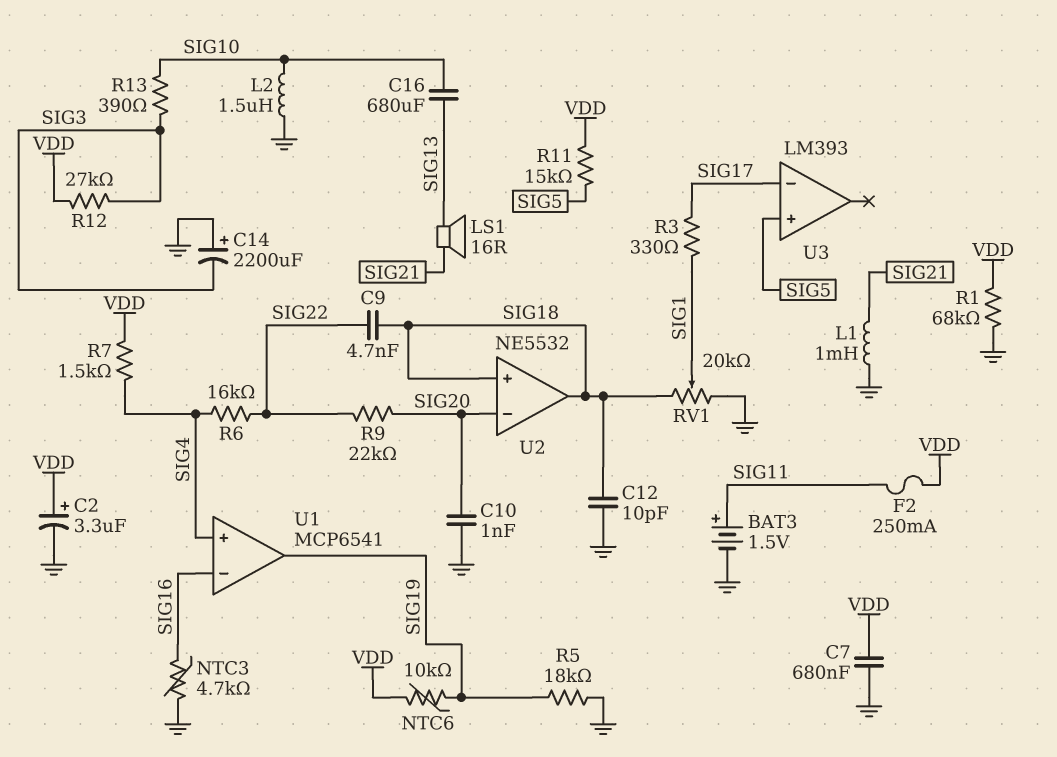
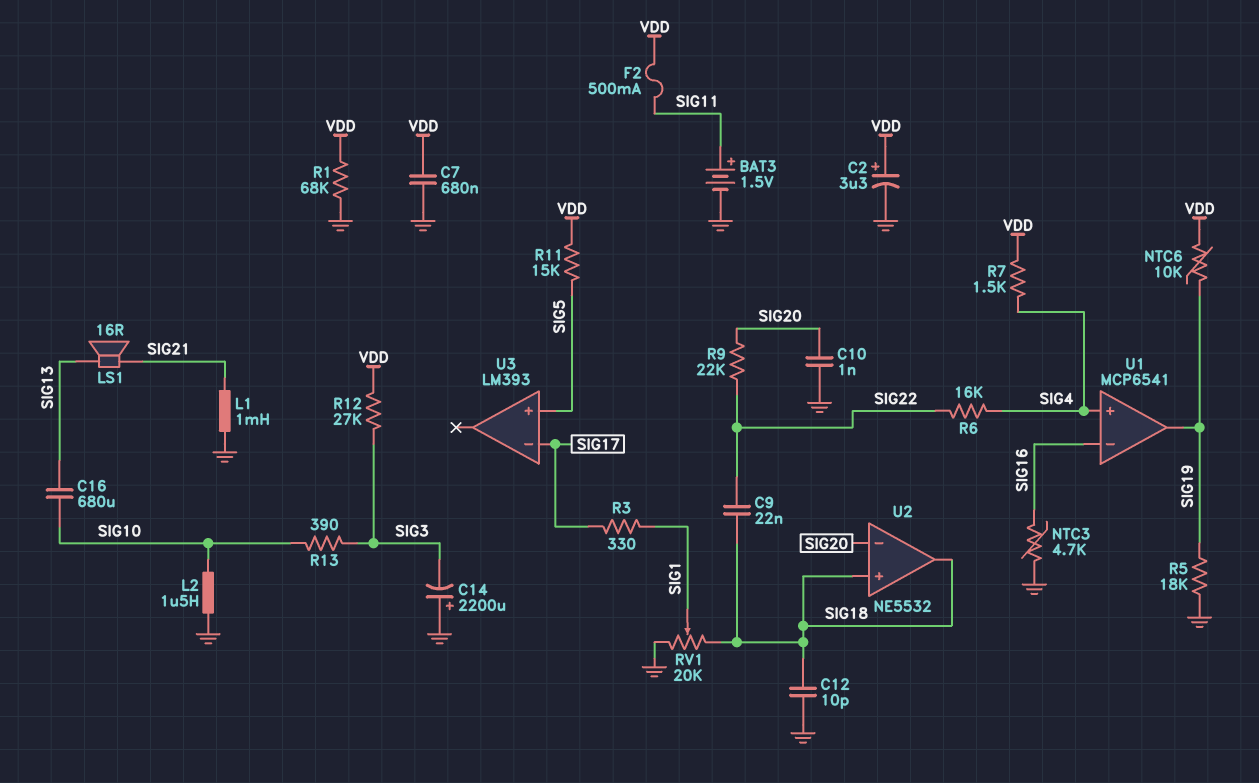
C9: 4.7nF (SIG18, SIG22) -> 22nF (SIG18, SIG22)
F2: 250mA (SIG11, VDD) -> 500mA (SIG11, VDD)

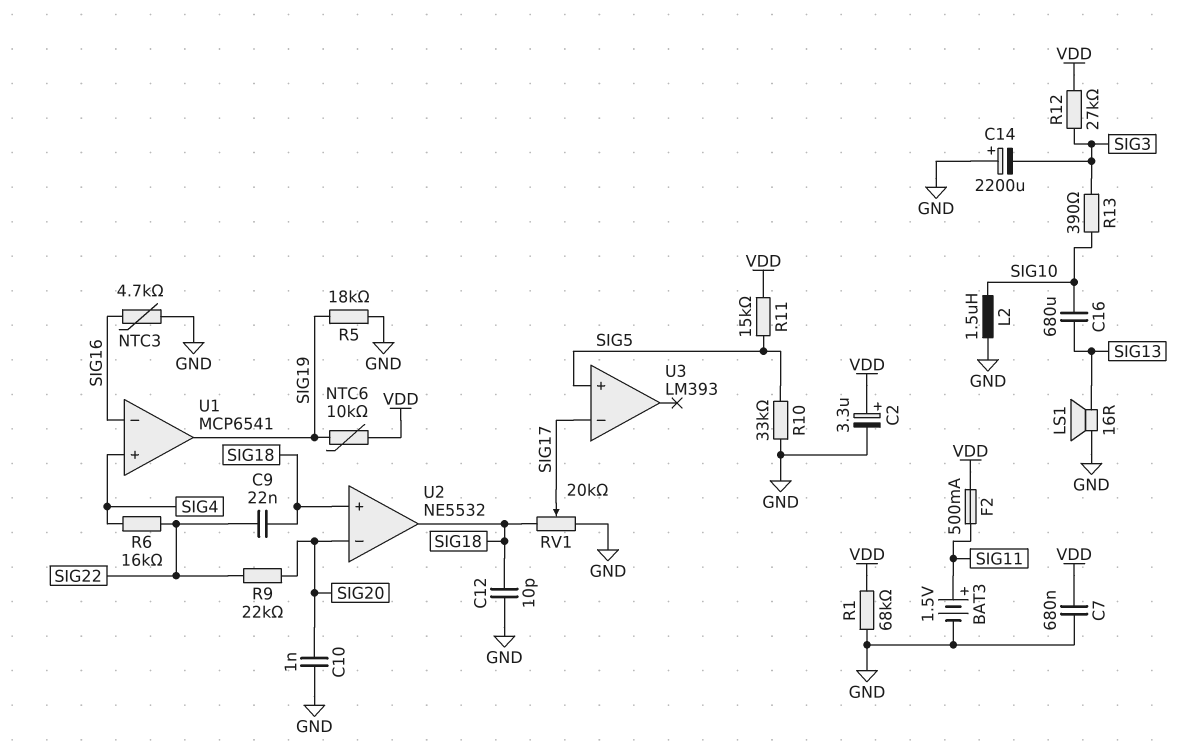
L1: 1mH (GND, SIG21) -> none
LS1: speaker 16R (SIG13, SIG21) -> speaker 16R (GND, SIG13)
R3: 330 (SIG1, SIG17) -> none
R7: 1.5k (SIG4, VDD) -> none
R10: none -> 33k (GND, SIG5)
RV1: 20k (GND, SIG18, wiper SIG1) -> 20k (GND, SIG18, wiper SIG17)

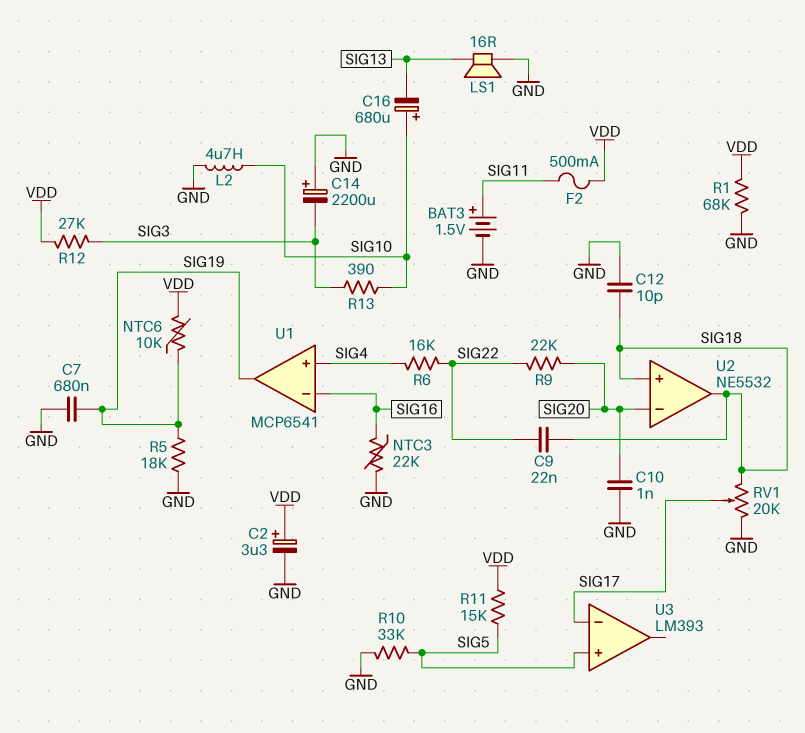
C7: 680nF (GND, VDD) -> 680nF (GND, SIG19)
C16: 680uF (SIG10, SIG13) -> 680uF (plus SIG10, minus SIG13)
L2: 1.5uH (GND, SIG10) -> 4.7uH (GND, SIG10)
NTC3: 4.7k (GND, SIG16) -> 22k (GND, SIG16)

